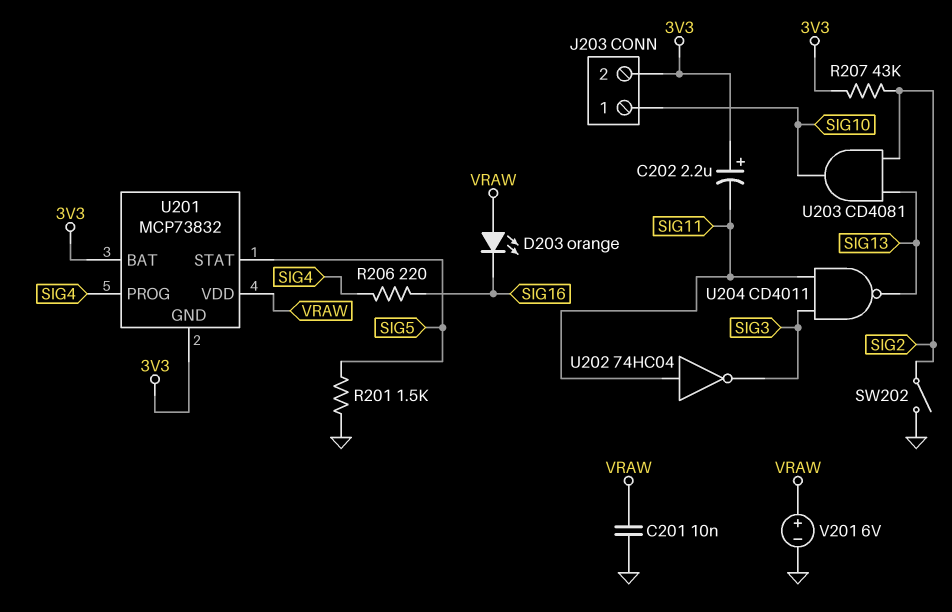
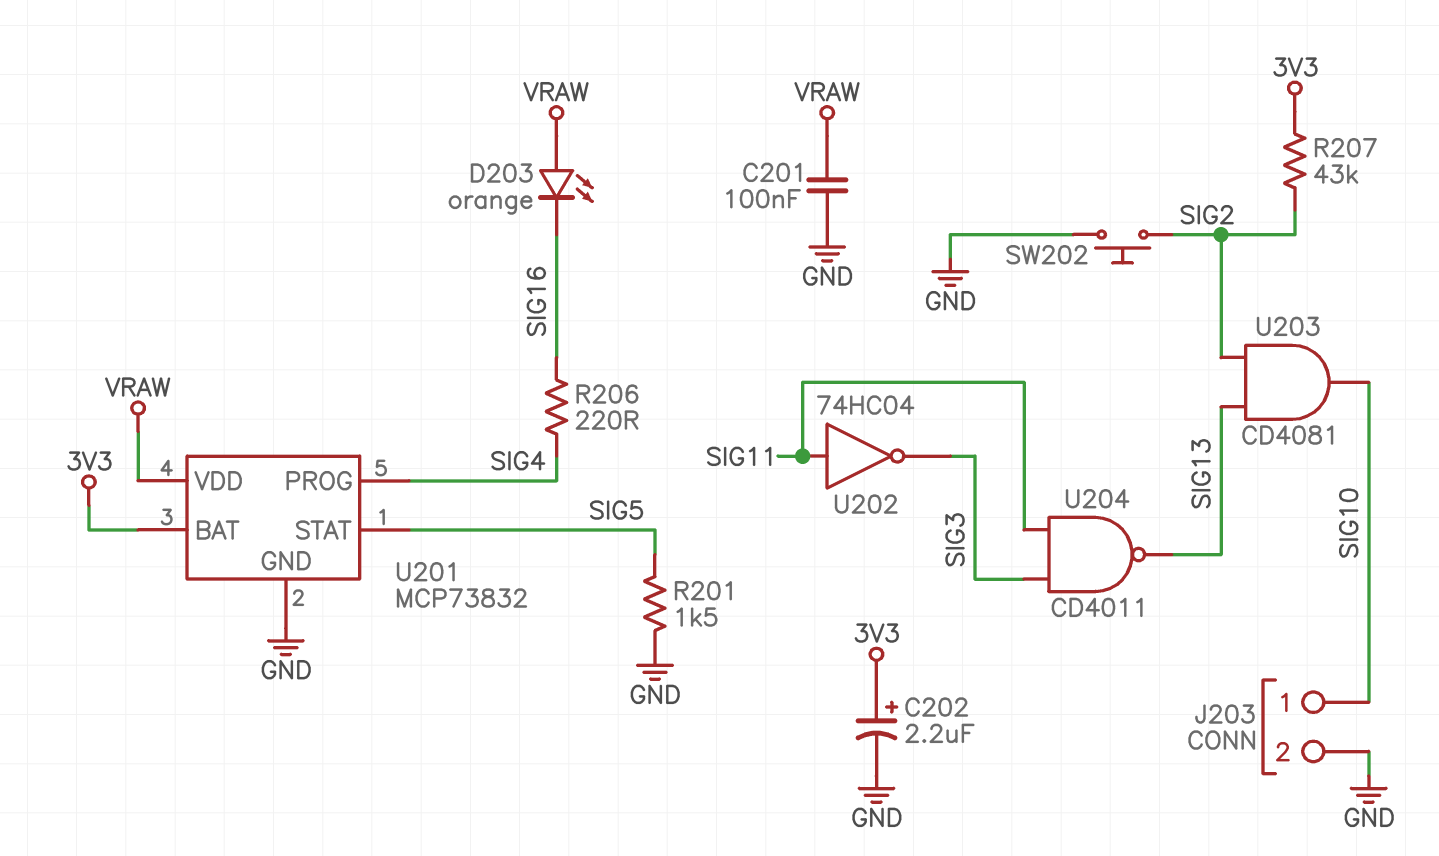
C201: 10nF (GND, VRAW) -> 100nF (GND, VRAW)
C202: 2.2uF (plus 3V3, minus SIG11) -> 2.2uF (plus 3V3, minus GND)
J203 pin 2: 3V3 -> GND
SW202: switch (GND, SIG2) -> button (GND, SIG2)
U201 pin GND: 3V3 -> GND
V201: 6V (plus VRAW, minus GND) -> none

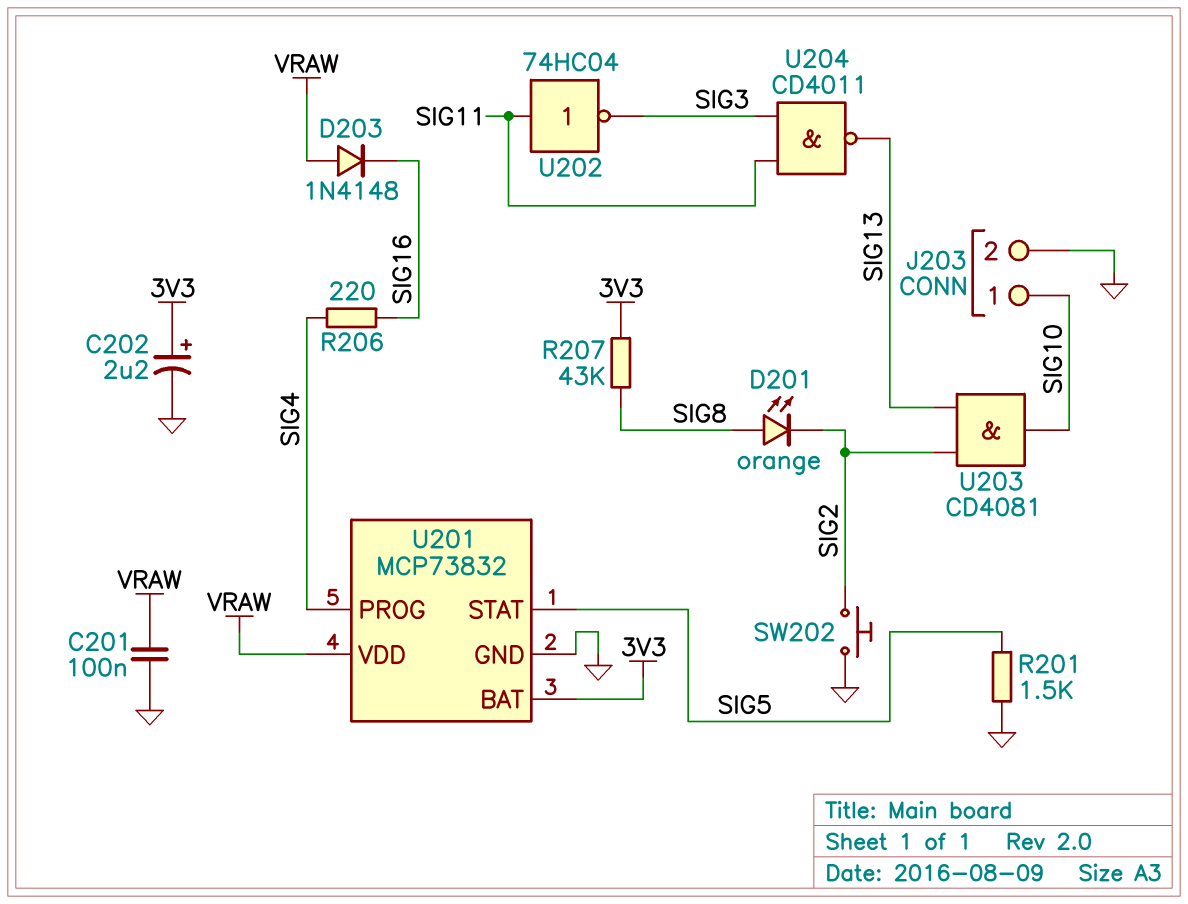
D201: none -> LED orange (A SIG8, K SIG2)
D203: LED orange (A VRAW, K SIG16) -> diode 1N4148 (A VRAW, K SIG16)
R207: 43k (3V3, SIG2) -> 43k (3V3, SIG8)

